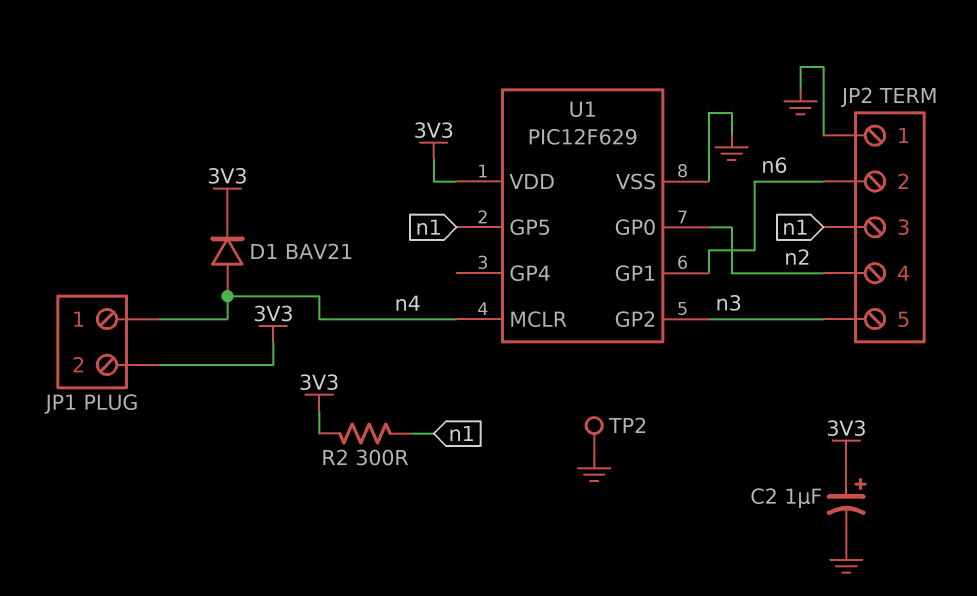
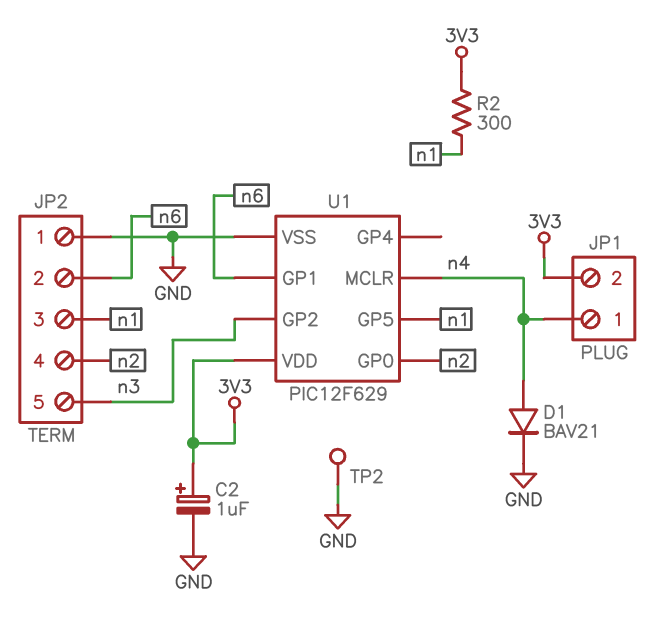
D1: diode BAV21 (A n4, K 3V3) -> diode BAV21 (A n4, K GND)

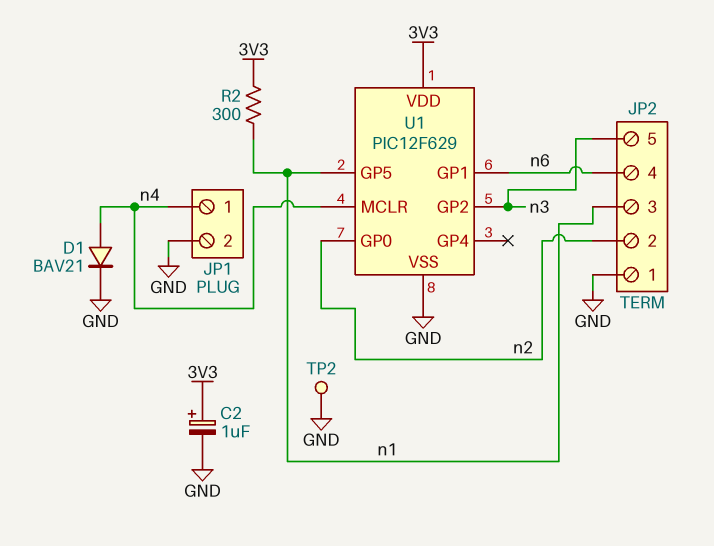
JP1 pin 2: 3V3 -> GND
JP2 pin 2: n6 -> n2
JP2 pin 4: n2 -> n6

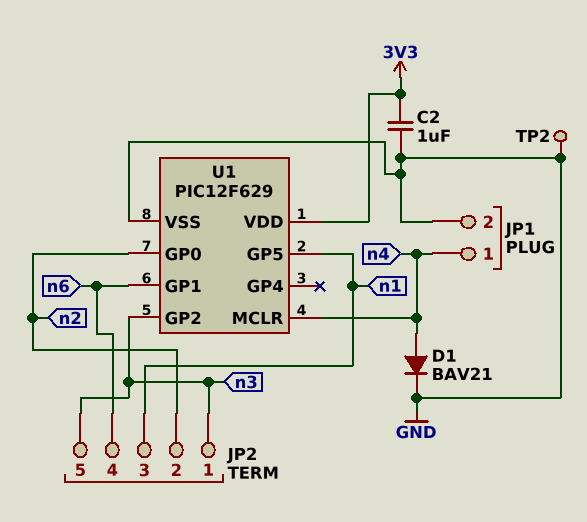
C2: 1uF (plus 3V3, minus GND) -> 1uF (3V3, GND)
JP2 pin 1: GND -> n3
R2: 300 (3V3, n1) -> none

